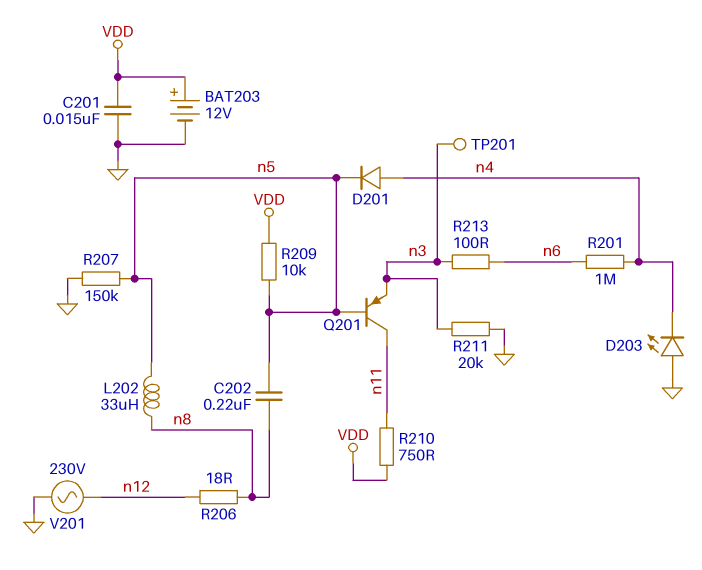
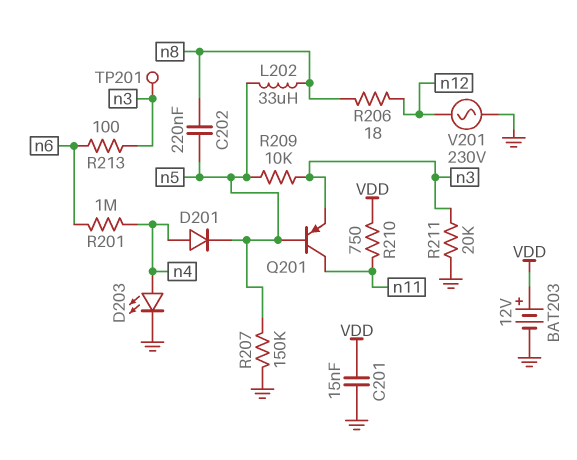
D203: LED (A GND, K n4) -> LED (A n4, K GND)
R209: 10k (VDD, n5) -> 10k (n3, n5)

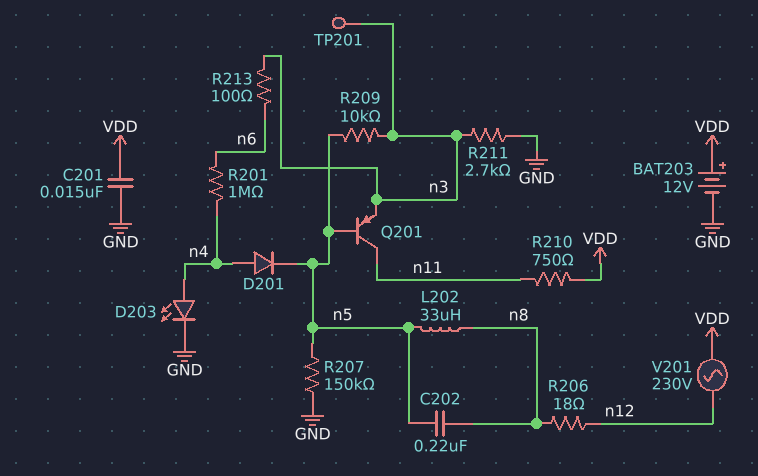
R211: 20k (GND, n3) -> 2.7k (GND, n3)
V201: AC 230V (GND, n12) -> AC 230V (VDD, n12)

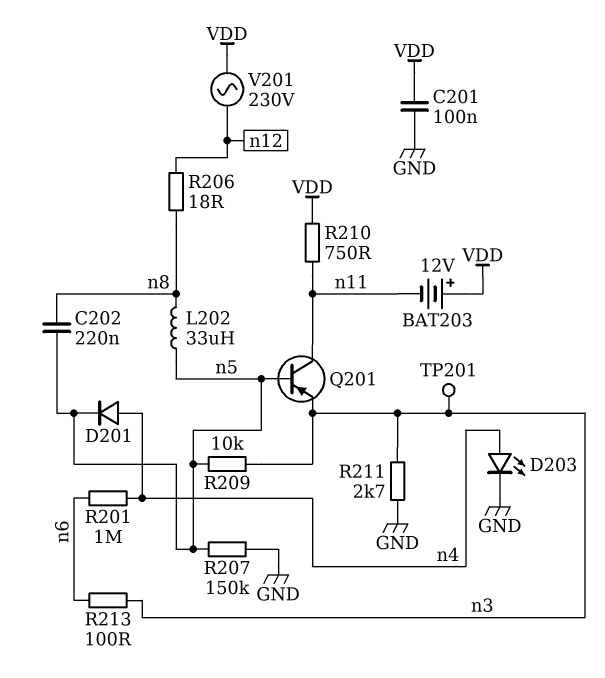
BAT203: 12V (plus VDD, minus GND) -> 12V (plus VDD, minus n11)
C201: 15nF (GND, VDD) -> 100nF (GND, VDD)

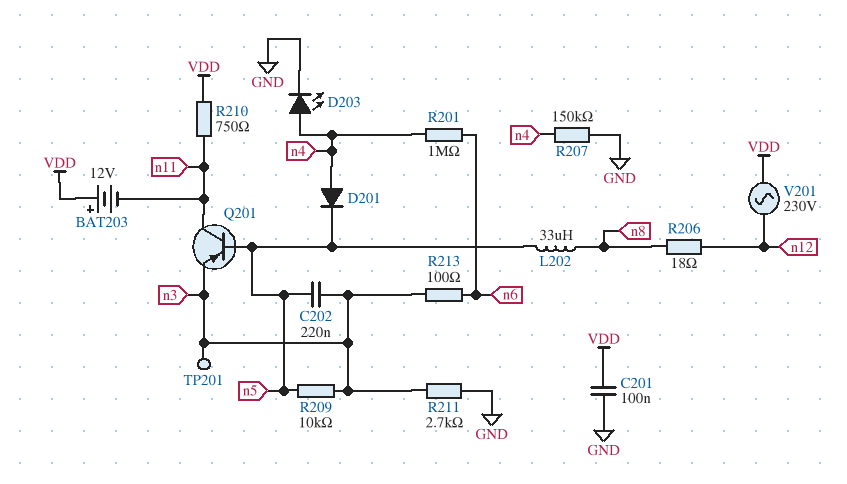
C202: 220nF (n5, n8) -> 220nF (n3, n5)
R207: 150k (GND, n5) -> 150k (GND, n4)

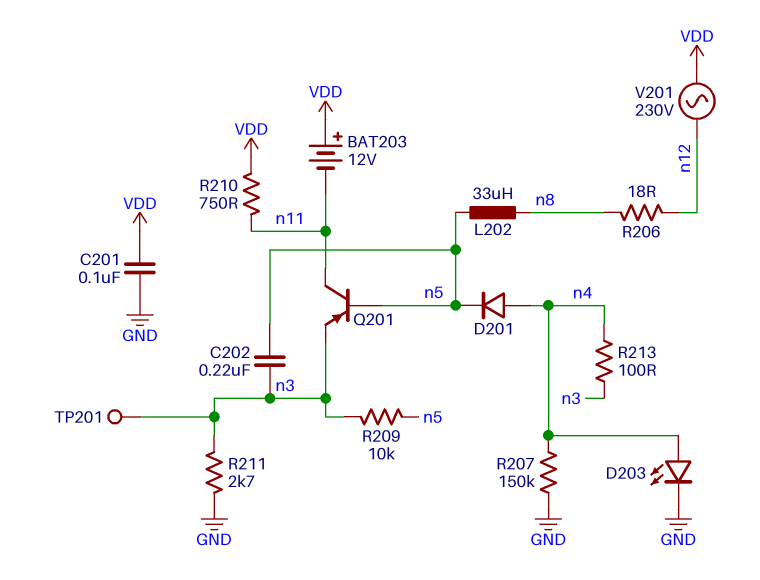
R201: 1M (n4, n6) -> none
R213: 100 (n3, n6) -> 100 (n3, n4)

